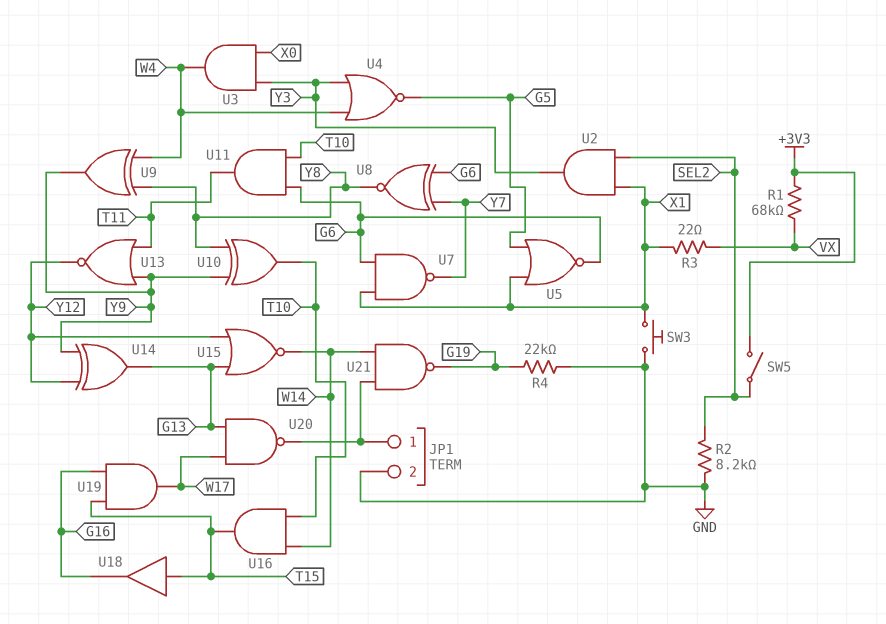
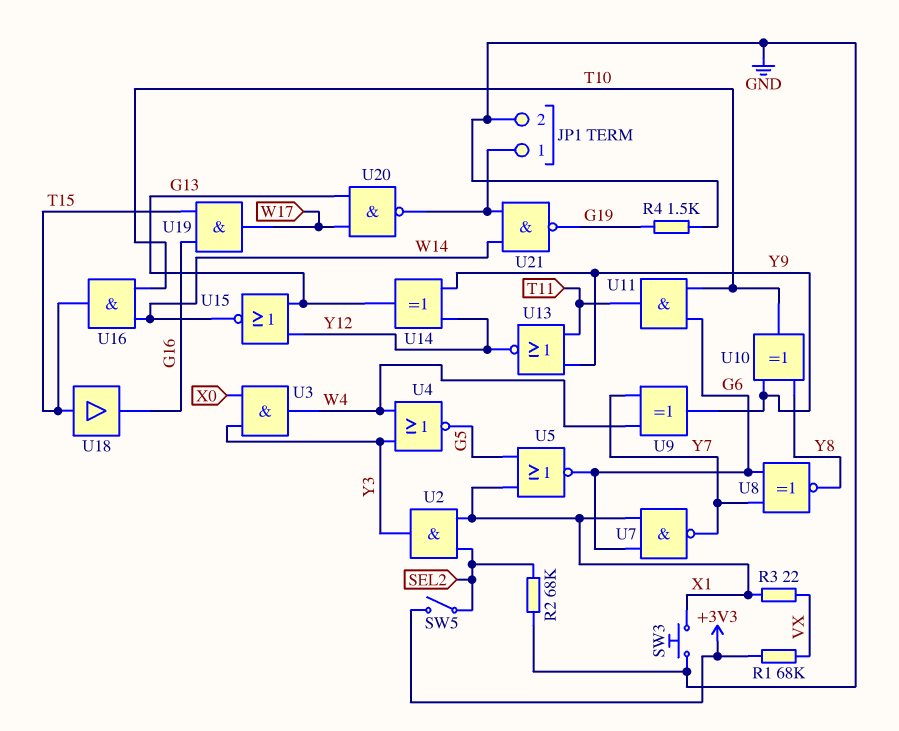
R2: 8.2k (GND, SEL2) -> 68k (GND, SEL2)
R4: 22k (G19, GND) -> 1.5k (G19, GND)
U9: XOR (in W4, in Y8, out Y9) -> XOR (in W4, in Y7, out Y9)

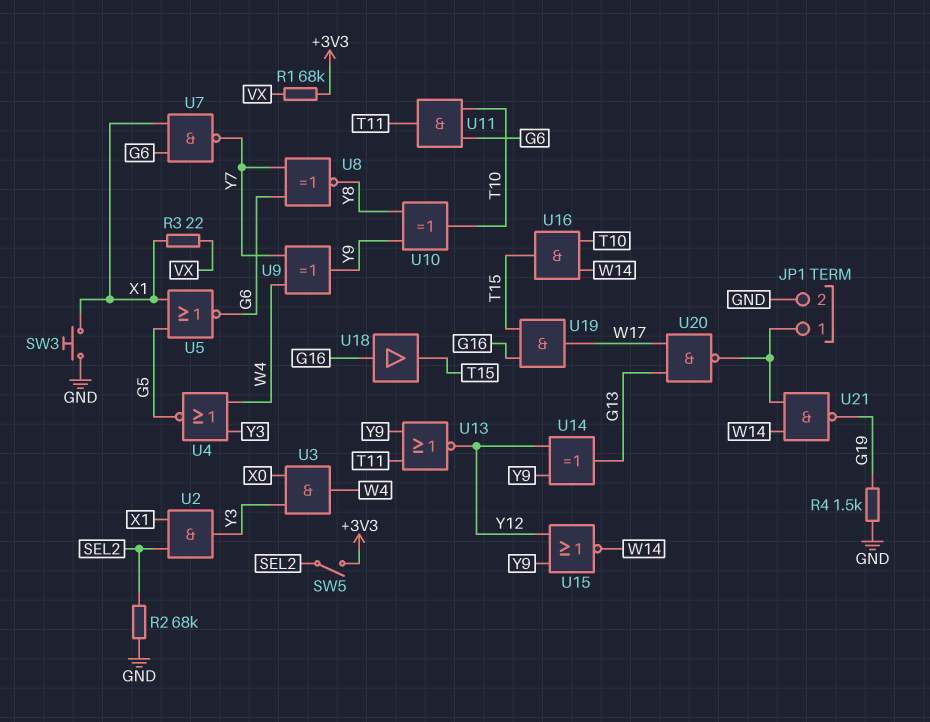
U15: NOR (in G13, in Y12, out W14) -> NOR (in Y9, in Y12, out W14)
U18: buffer (in T15, out G16) -> buffer (in G16, out T15)

